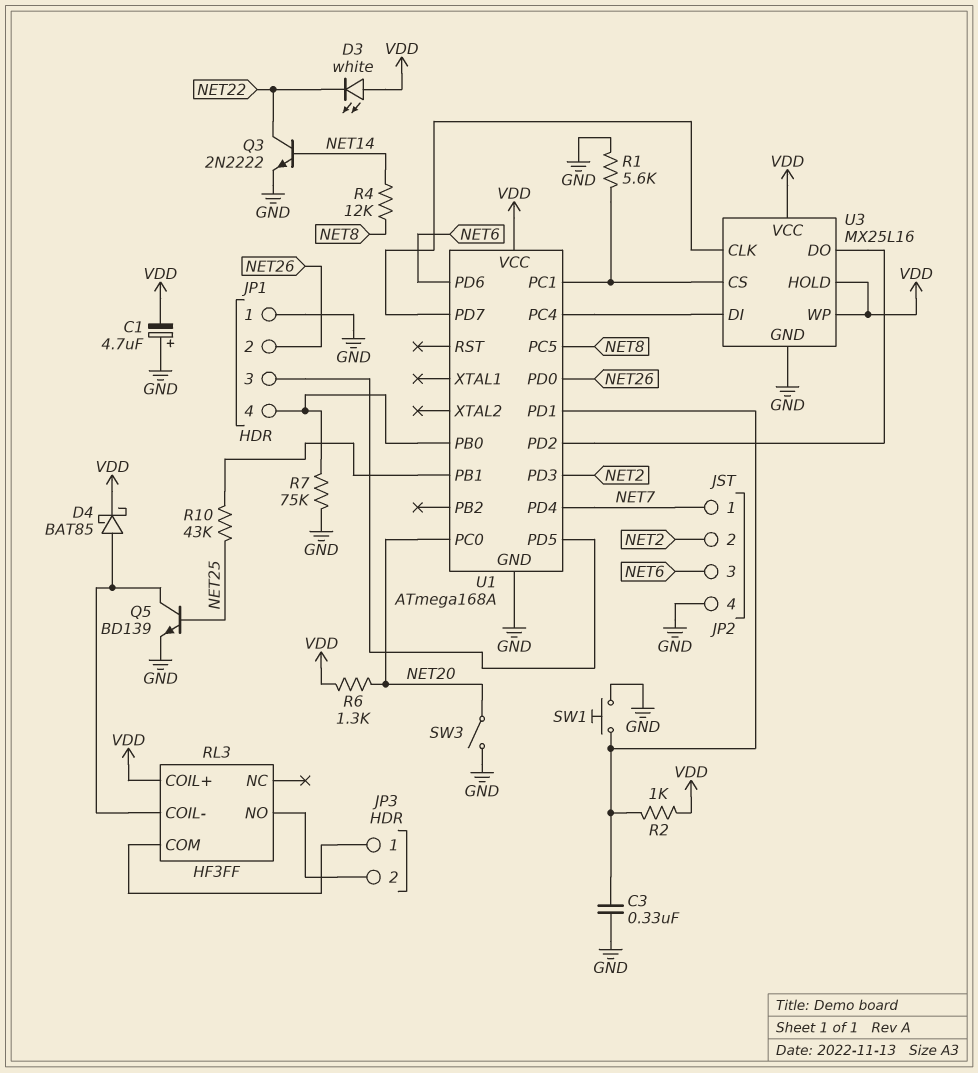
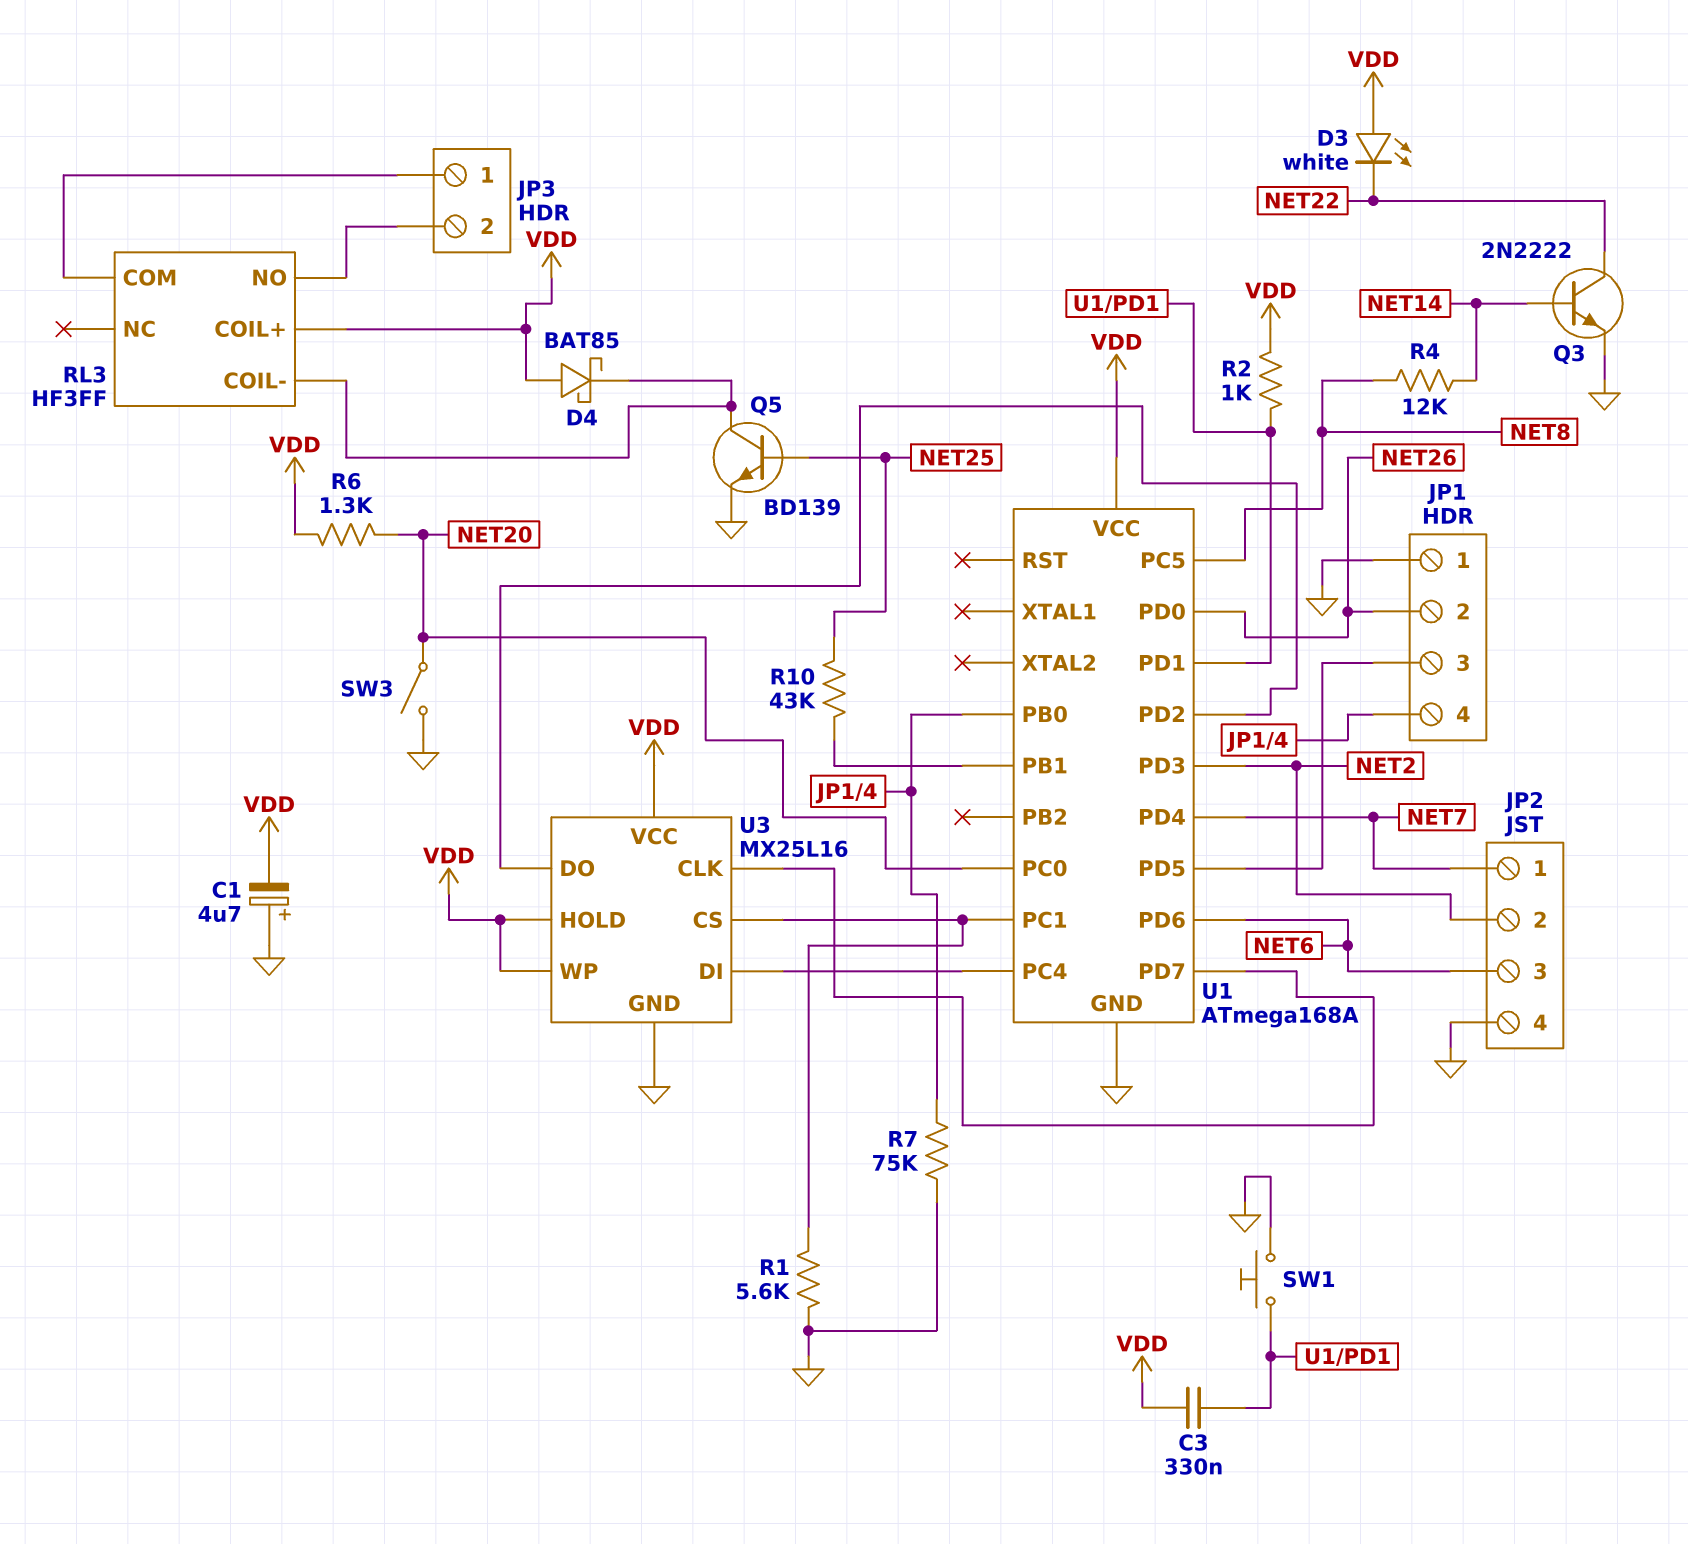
C3: 330nF (GND, U1/PD1) -> 330nF (U1/PD1, VDD)
D4: schottky BAT85 (A RL3/COIL-, K VDD) -> schottky BAT85 (A VDD, K RL3/COIL-)

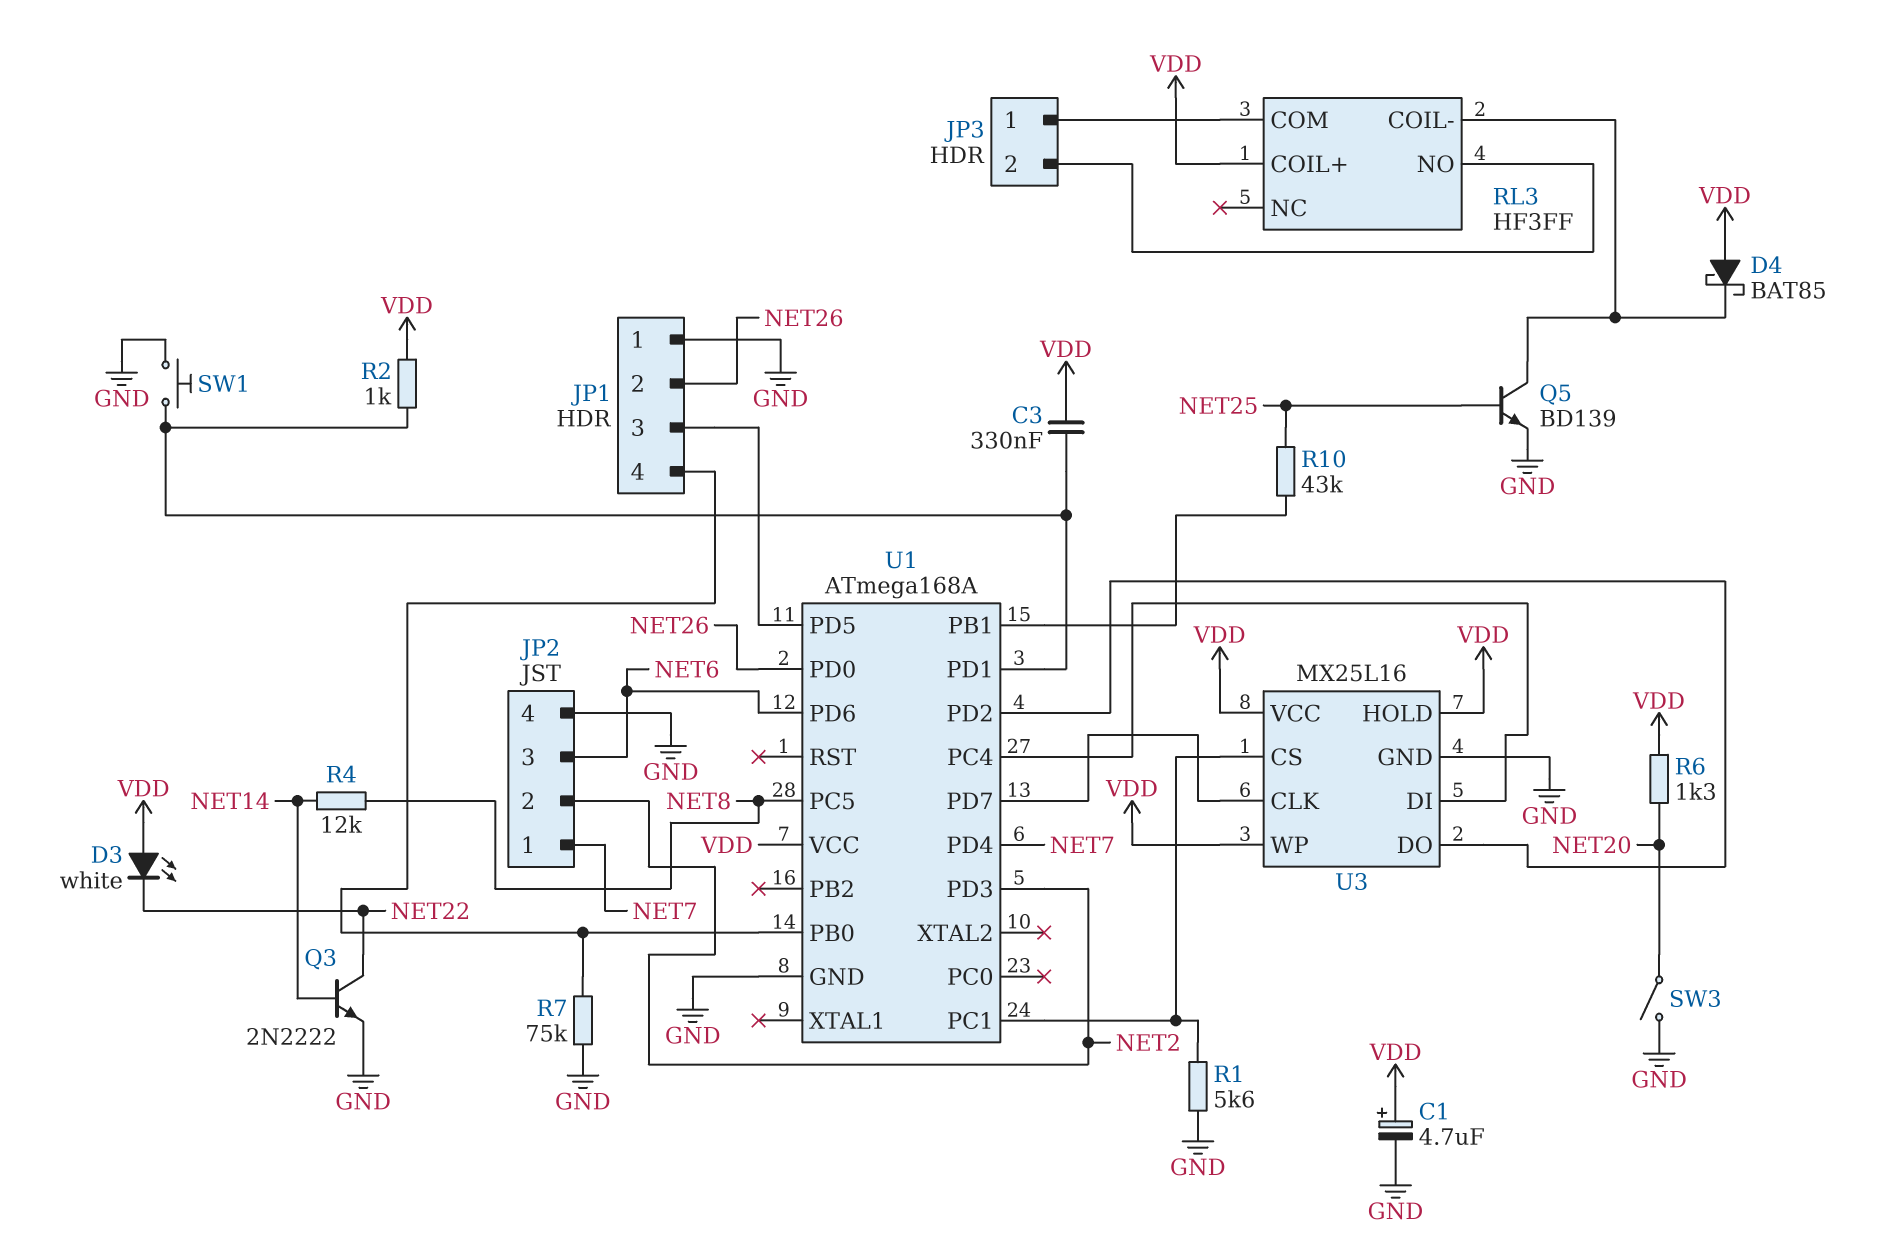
C1: 4.7uF (plus GND, minus VDD) -> 4.7uF (plus VDD, minus GND)
U1 pin PC0: NET20 -> none

